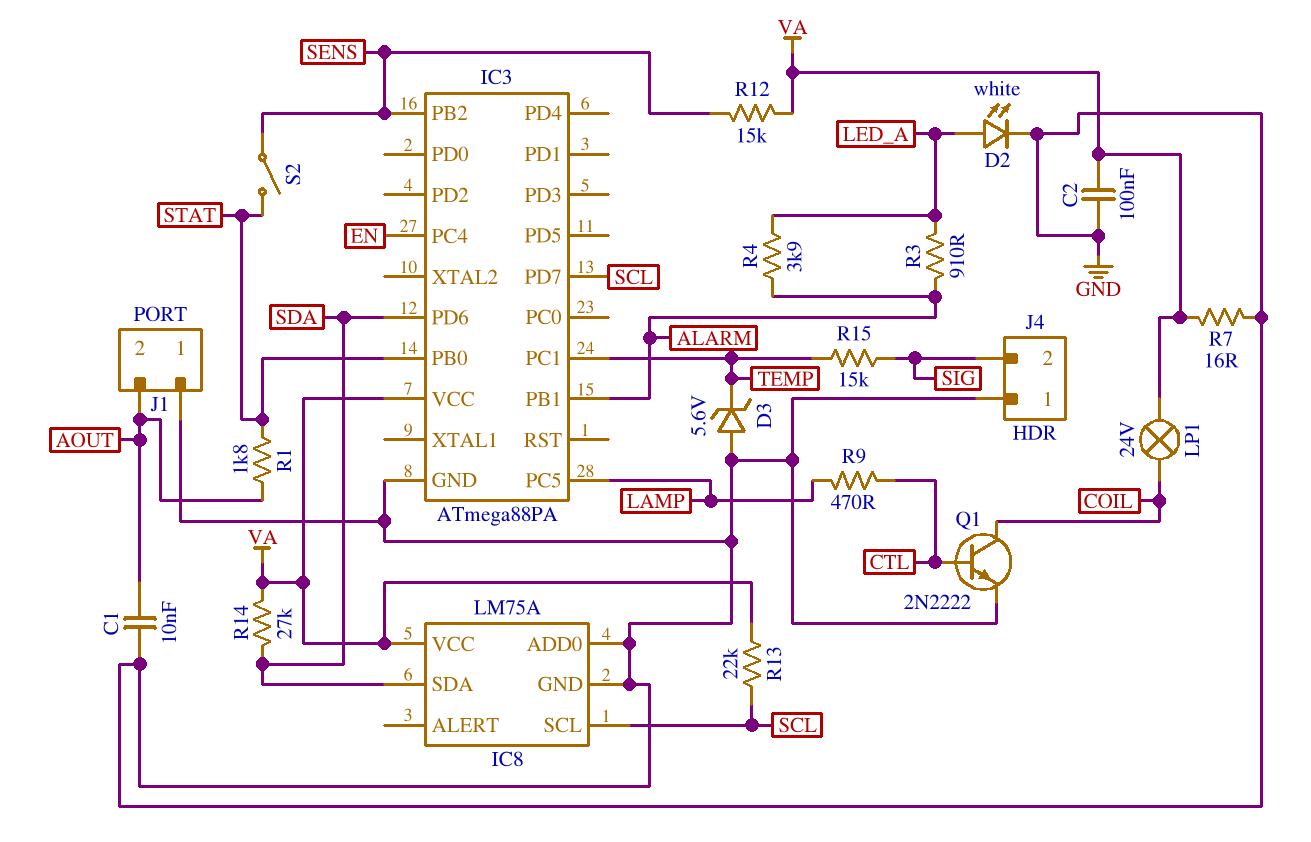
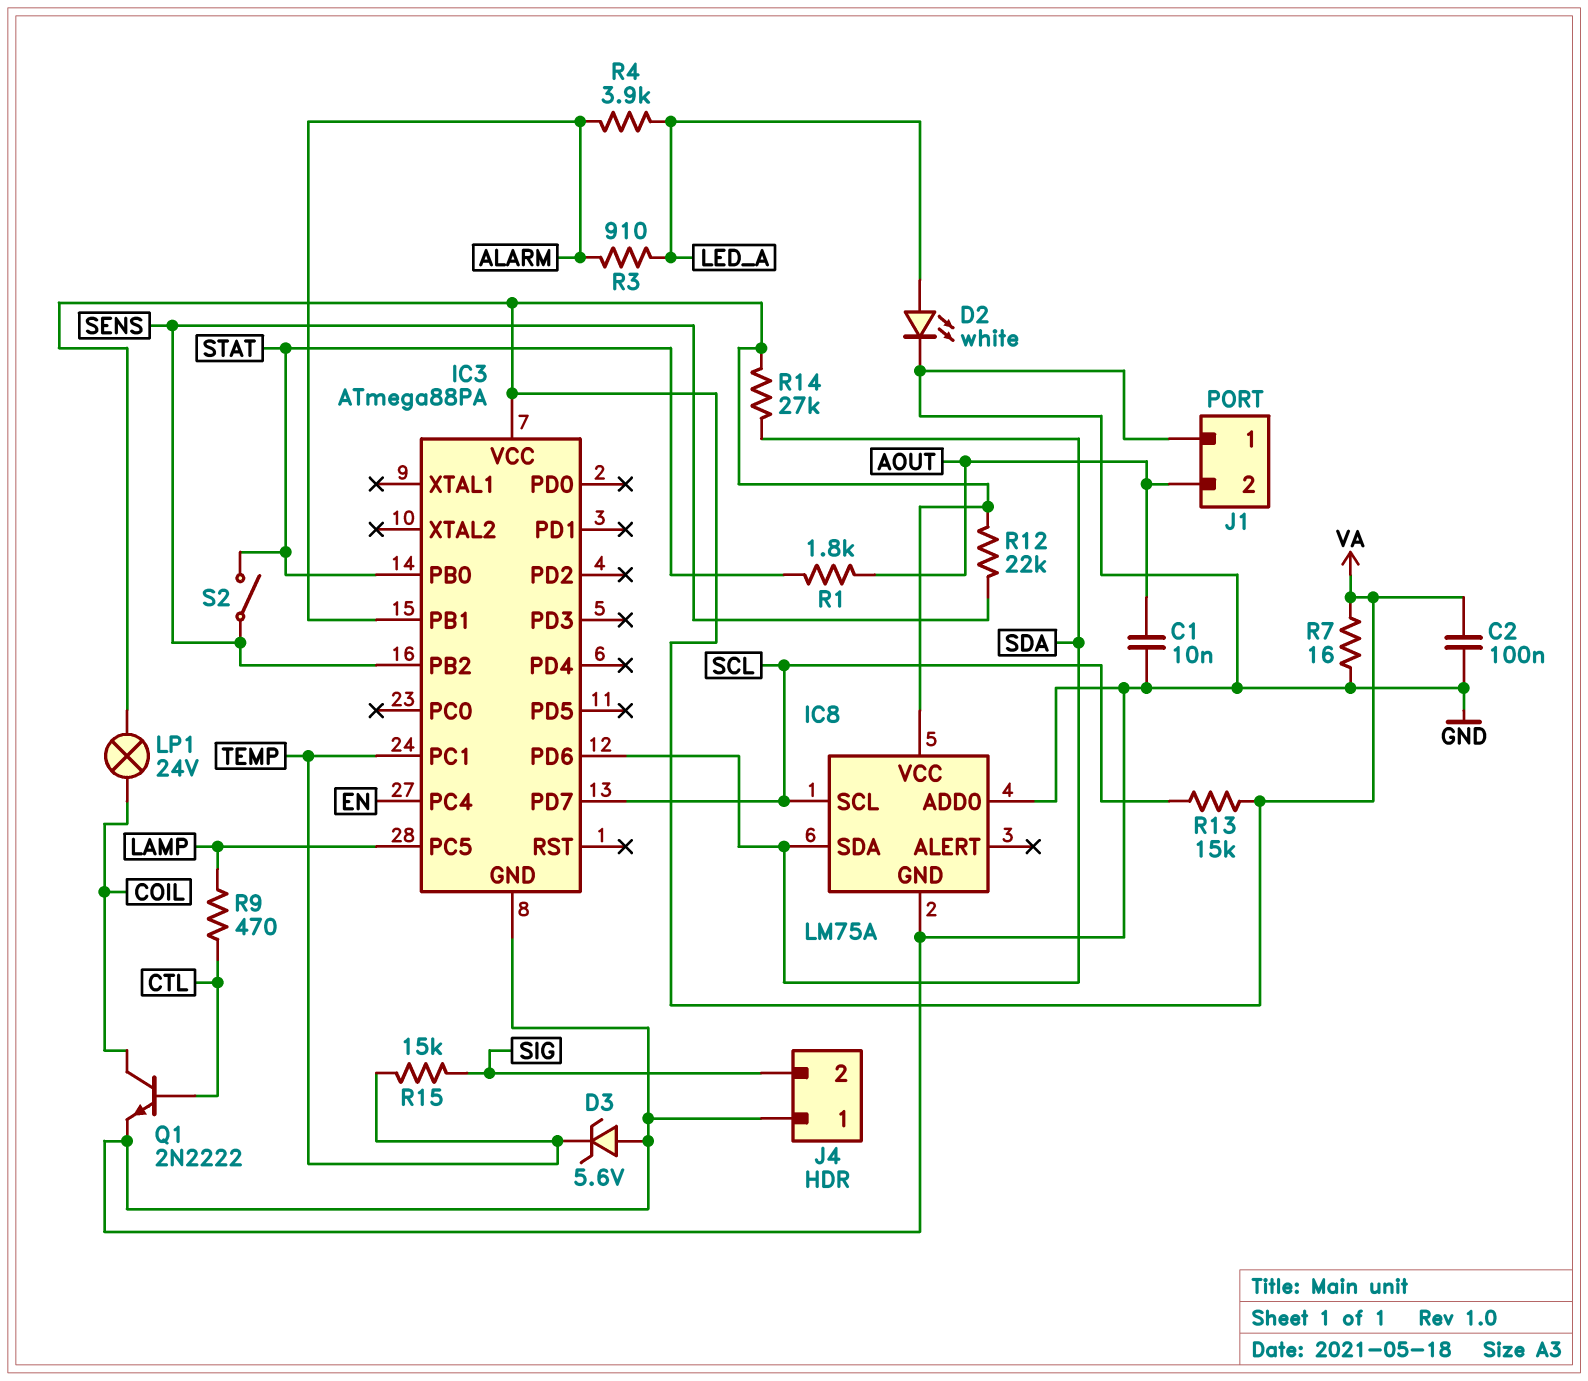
R12: 15k (SENS, VA) -> 22k (SENS, VA)
R13: 22k (SCL, VA) -> 15k (SCL, VA)

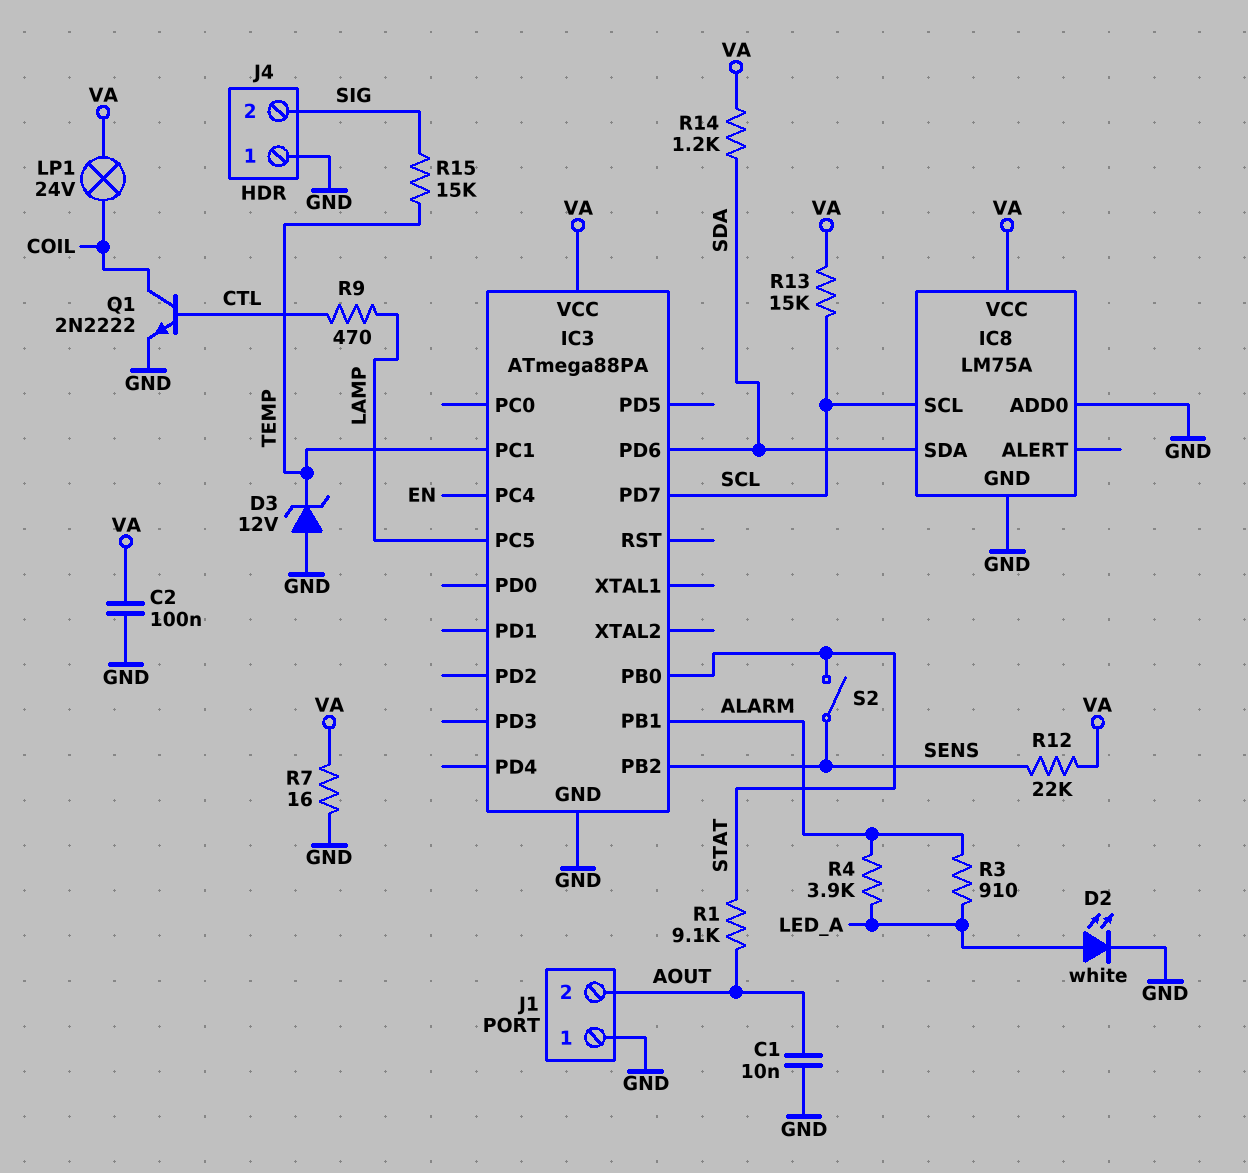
D3: zener 5.6V (A GND, K TEMP) -> zener 12V (A GND, K TEMP)
R1: 1.8k (AOUT, STAT) -> 9.1k (AOUT, STAT)
R14: 27k (SDA, VA) -> 1.2k (SDA, VA)

